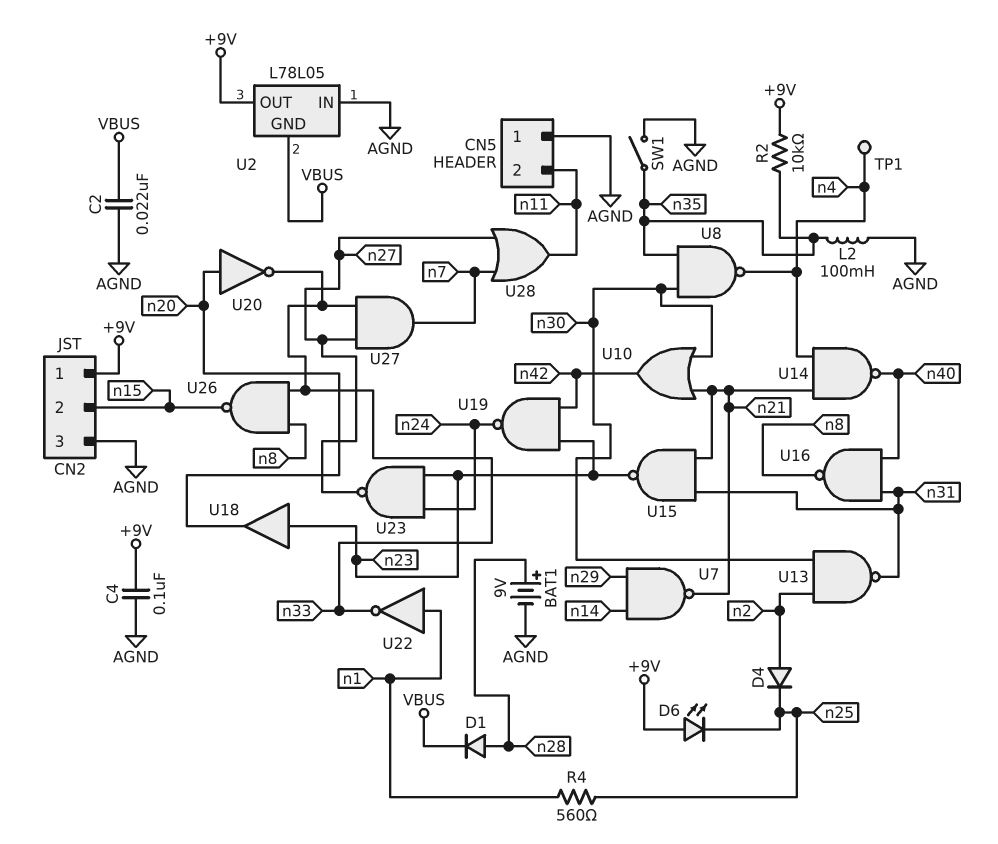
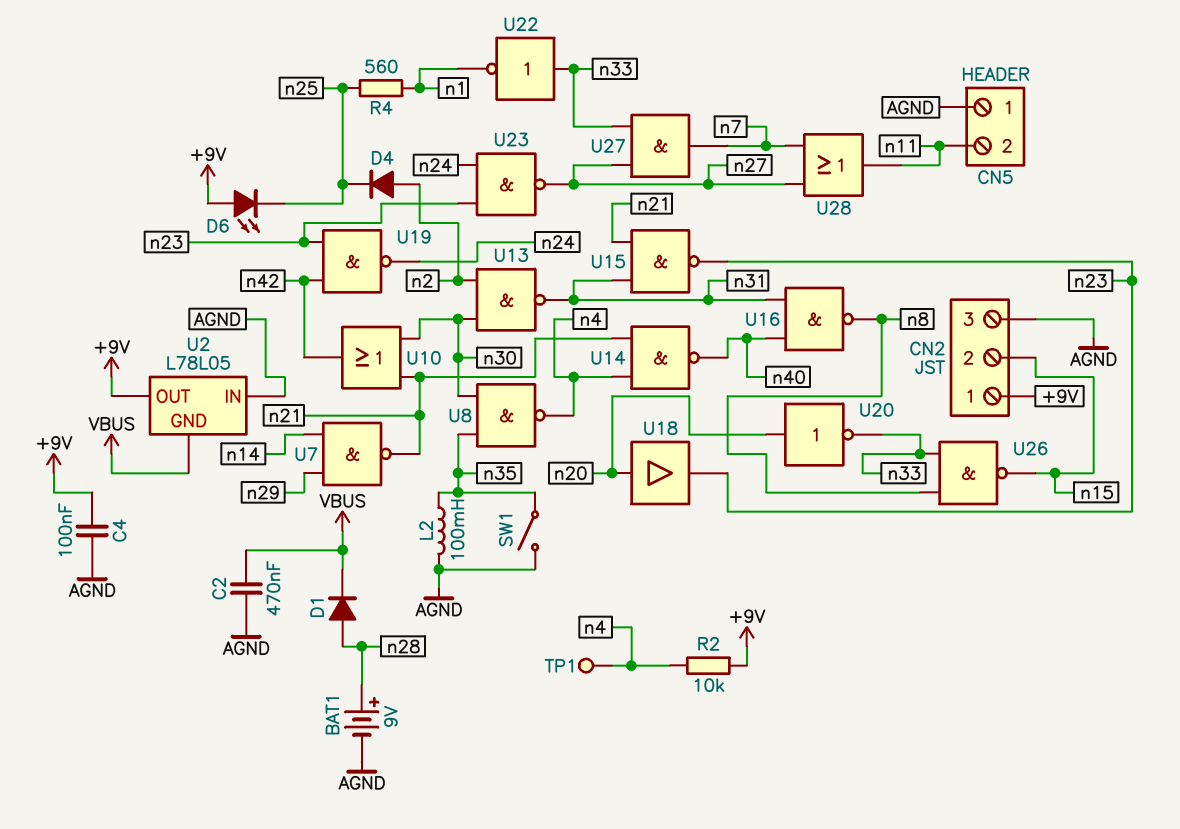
C2: 22nF (AGND, VBUS) -> 470nF (AGND, VBUS)
R2: 10k (+9V, n35) -> 10k (+9V, n4)
U18: buffer (in n23, out n20) -> buffer (in n20, out n23)
U22: NOT (in n1, out n33) -> NOT (in n33, out n1)

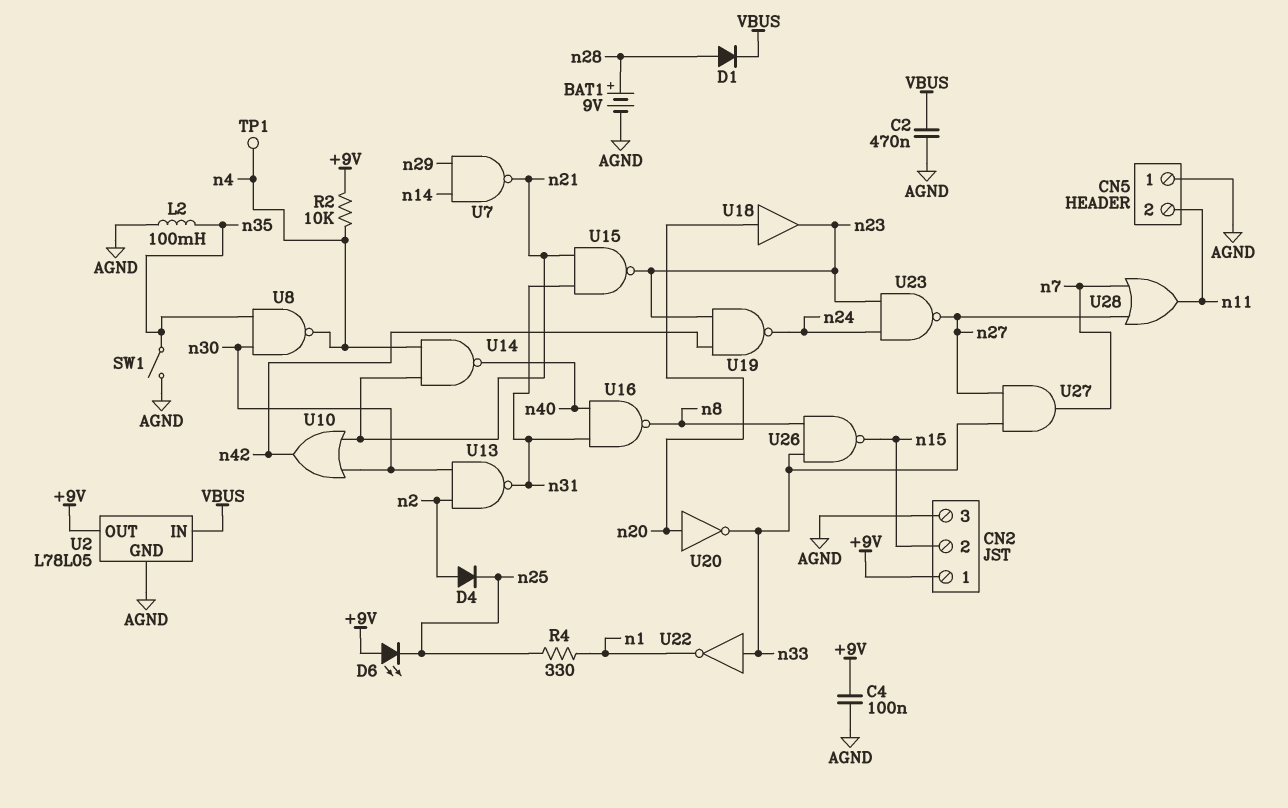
R4: 560 (n1, n25) -> 330 (n1, n25)
U2 pin GND: VBUS -> AGND
U2 pin IN: AGND -> VBUS

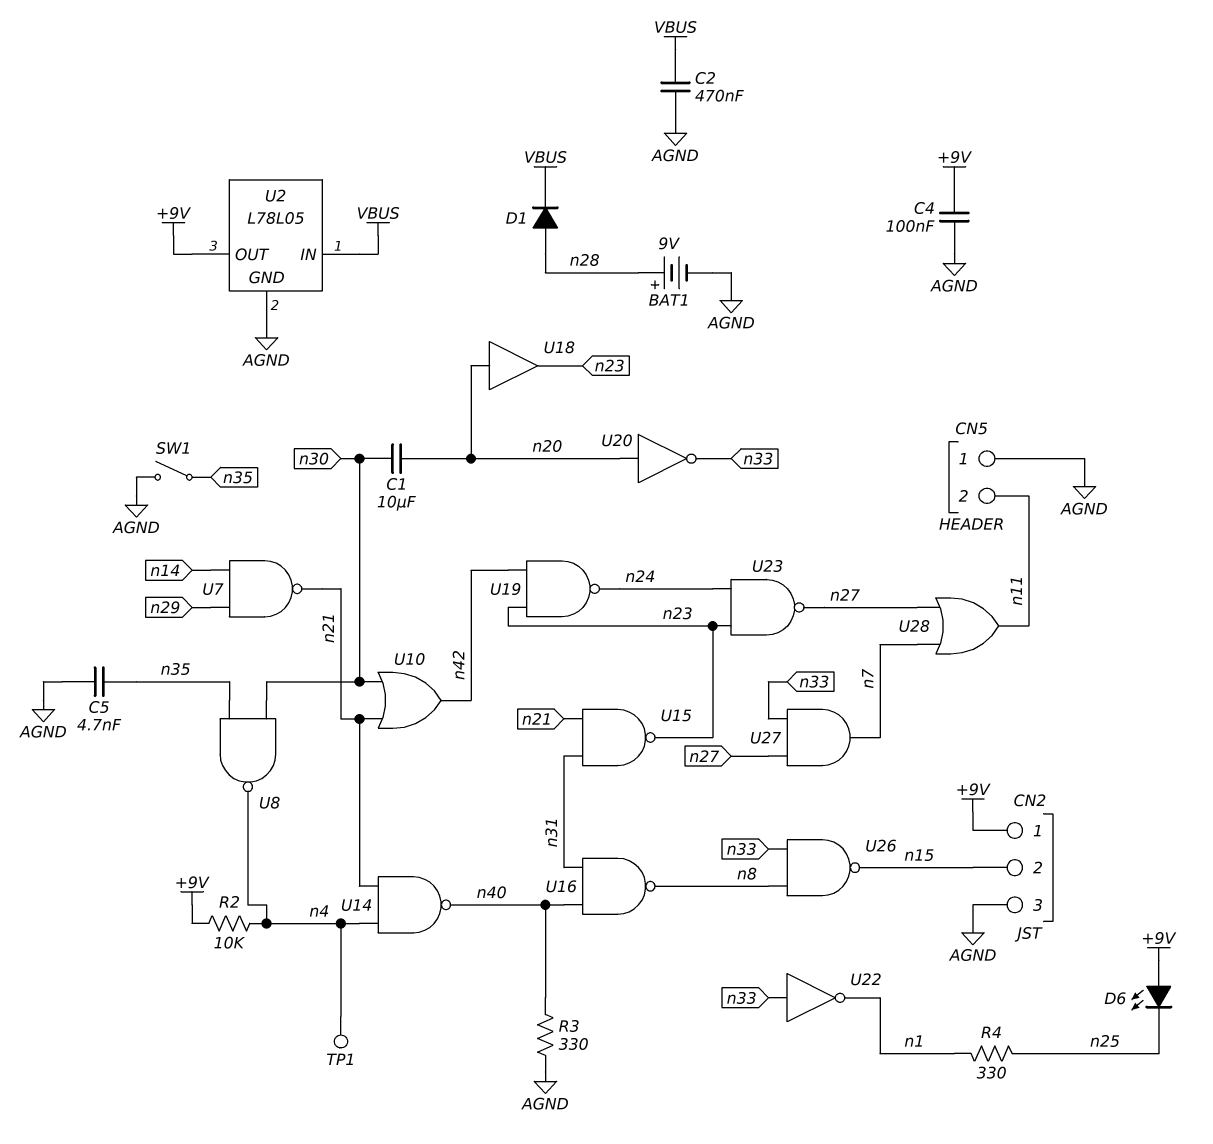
C1: none -> 10uF (n20, n30)
C5: none -> 4.7nF (AGND, n35)
D4: diode (A n2, K n25) -> none
L2: 100mH (AGND, n35) -> none
R3: none -> 330 (AGND, n40)
U13: NAND (in n2, in n30, out n31) -> none

